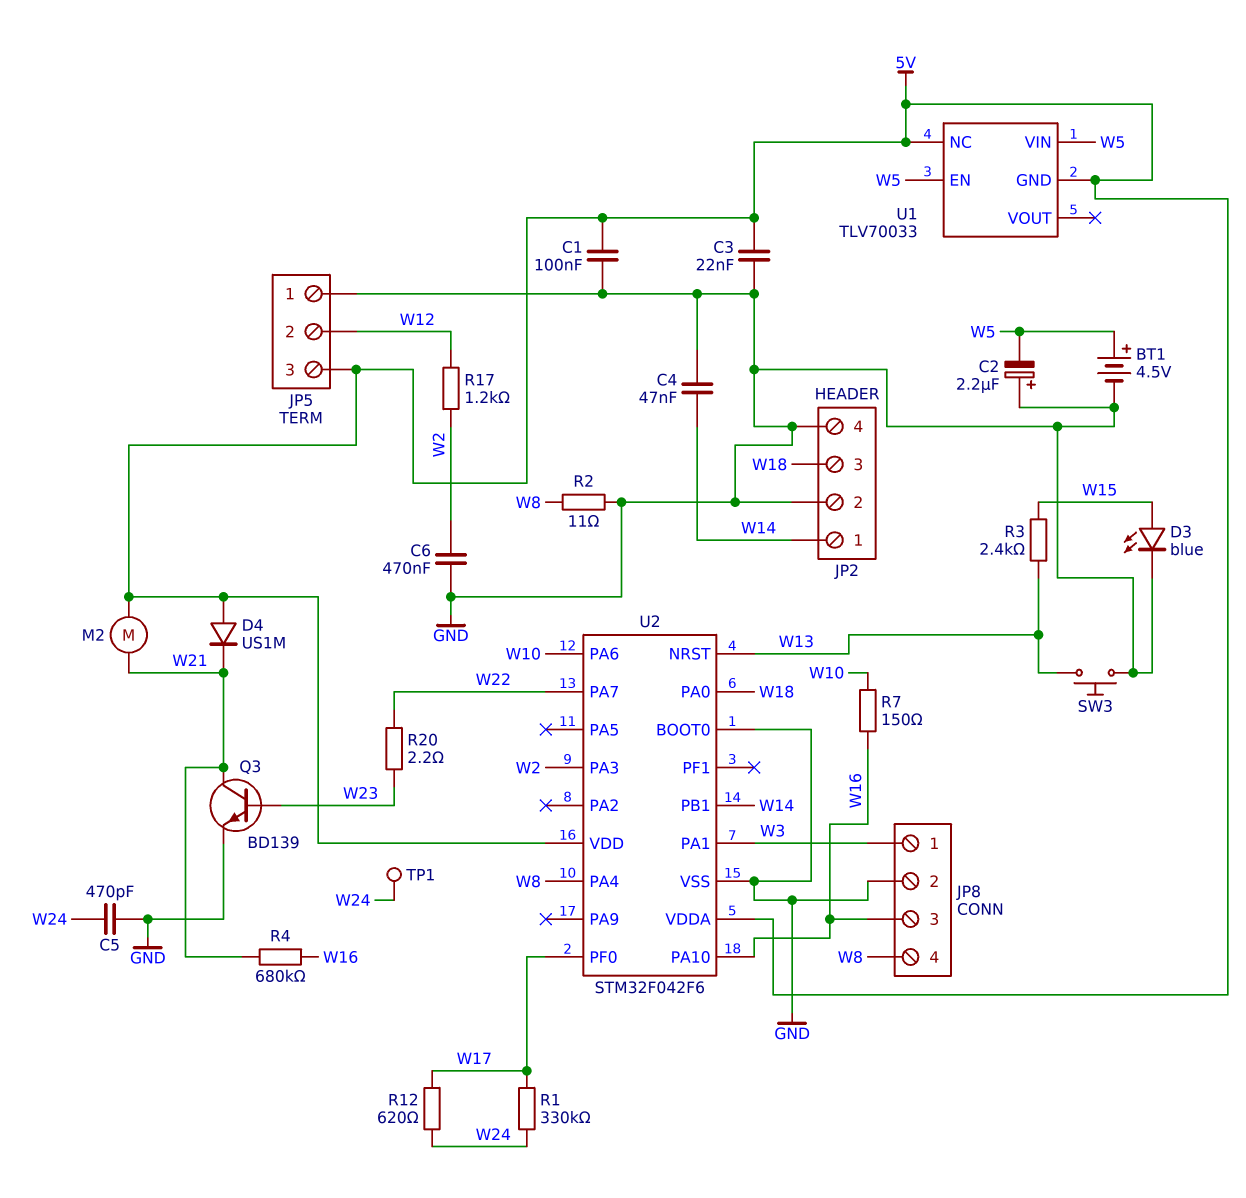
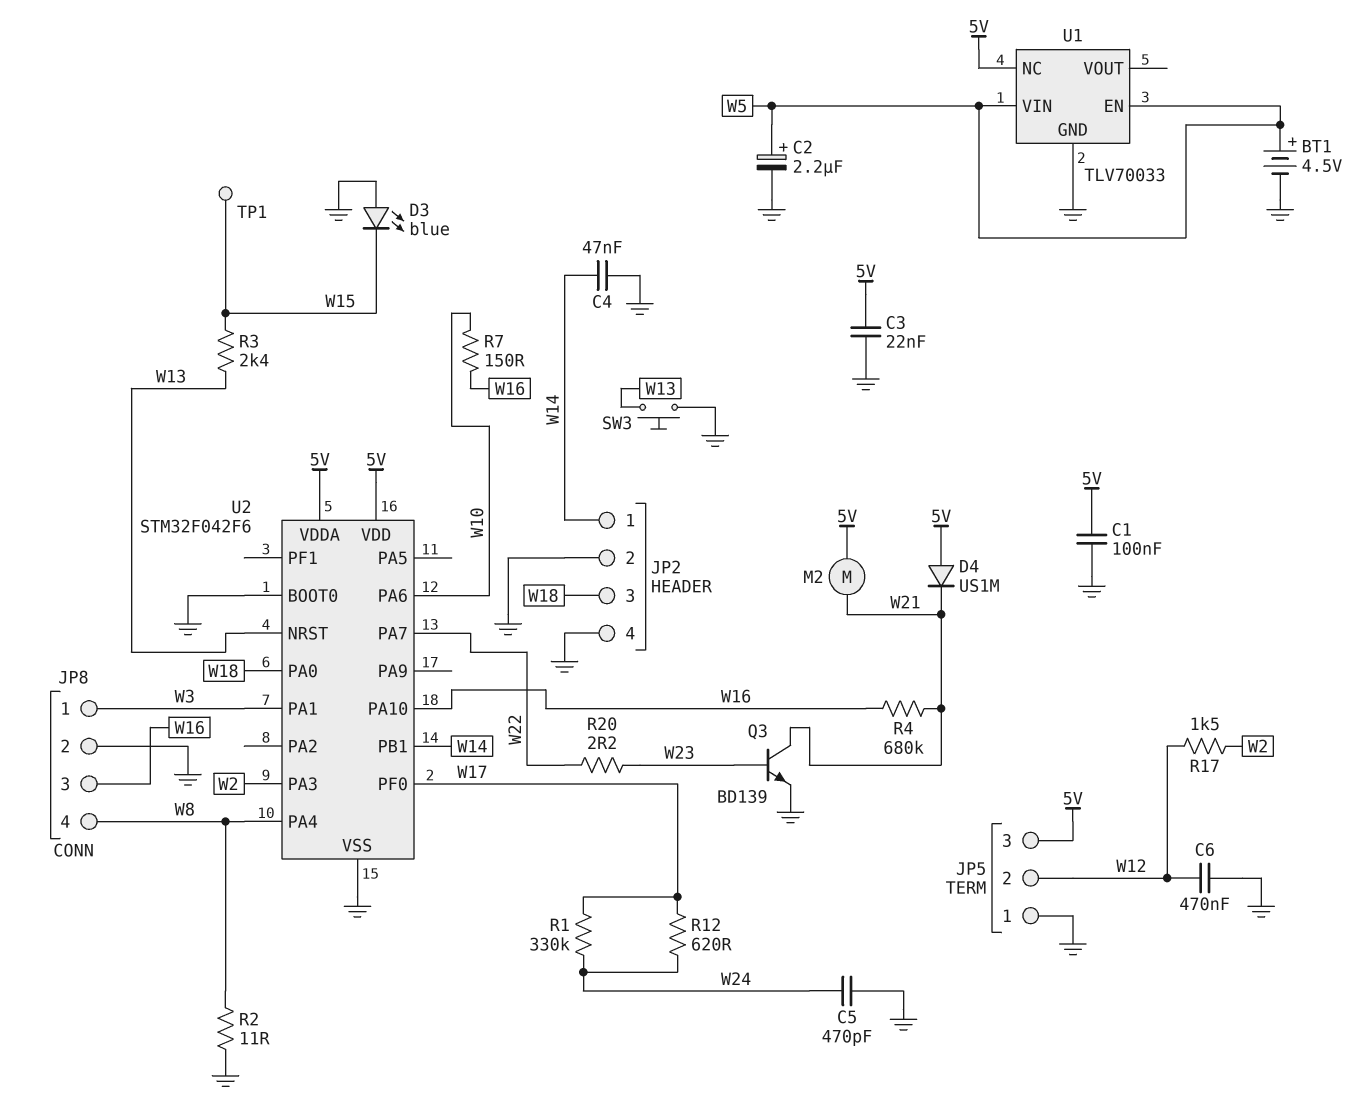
C2: 2.2uF (plus GND, minus W5) -> 2.2uF (plus W5, minus GND)
C6: 470nF (GND, W2) -> 470nF (GND, W12)
D3: LED blue (A W15, K GND) -> LED blue (A GND, K W15)
R17: 1.2k (W2, W12) -> 1.5k (W2, W12)
TP1: test point (W24) -> test point (W15)
U1 pin GND: 5V -> GND

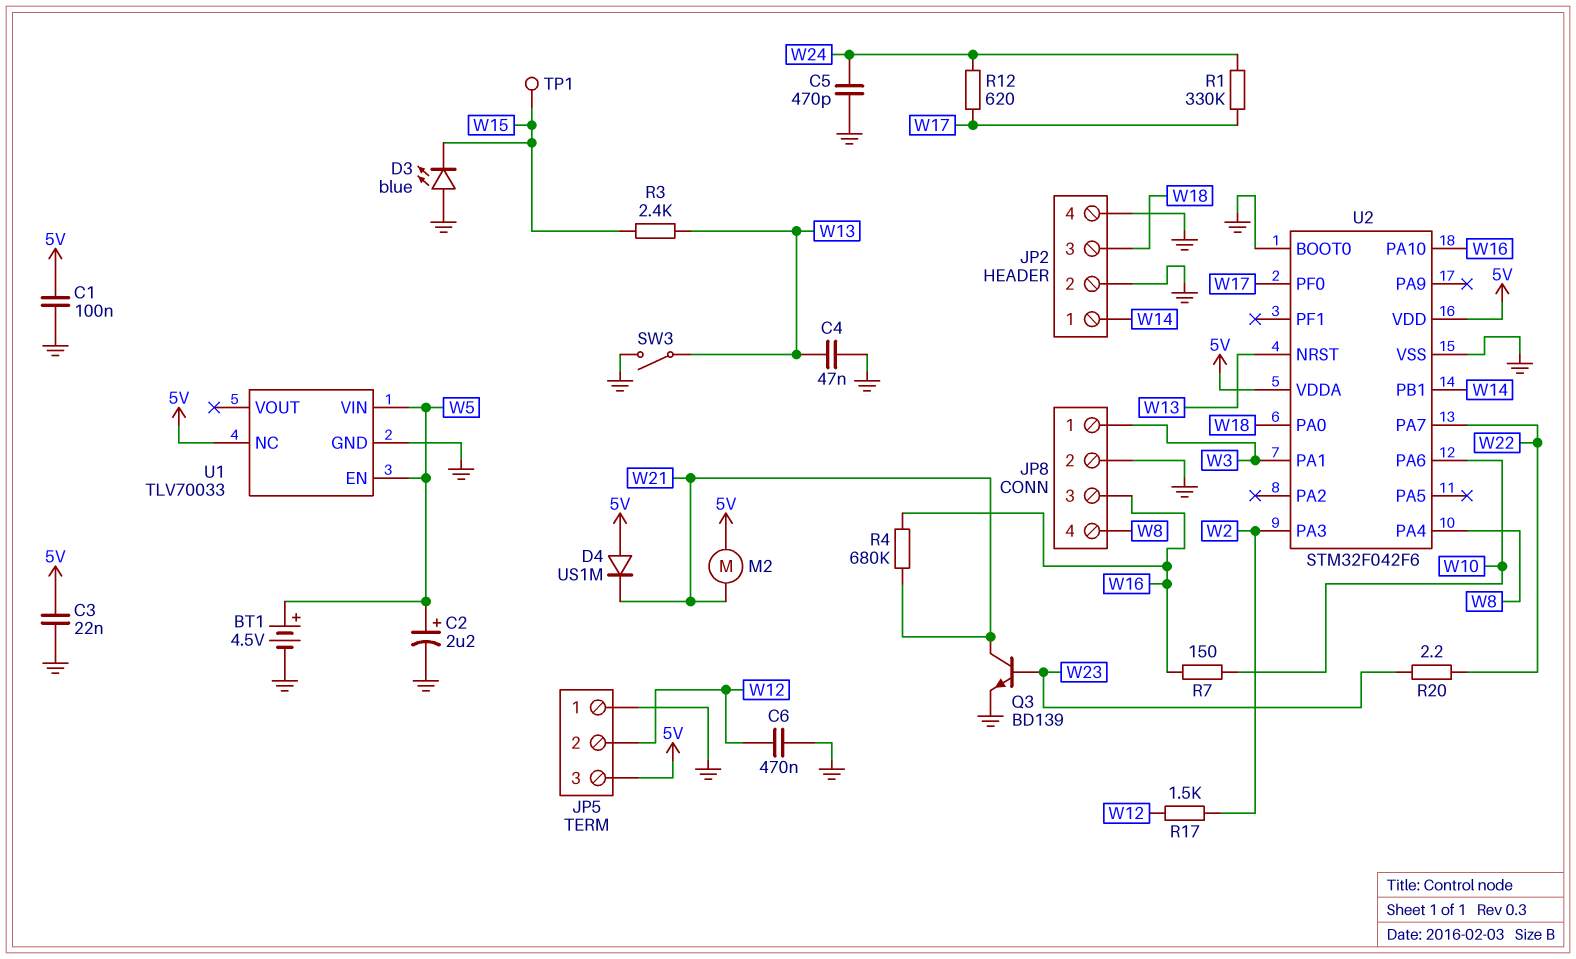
C4: 47nF (GND, W14) -> 47nF (GND, W13)
R2: 11 (GND, W8) -> none
SW3: button (GND, W13) -> switch (GND, W13)

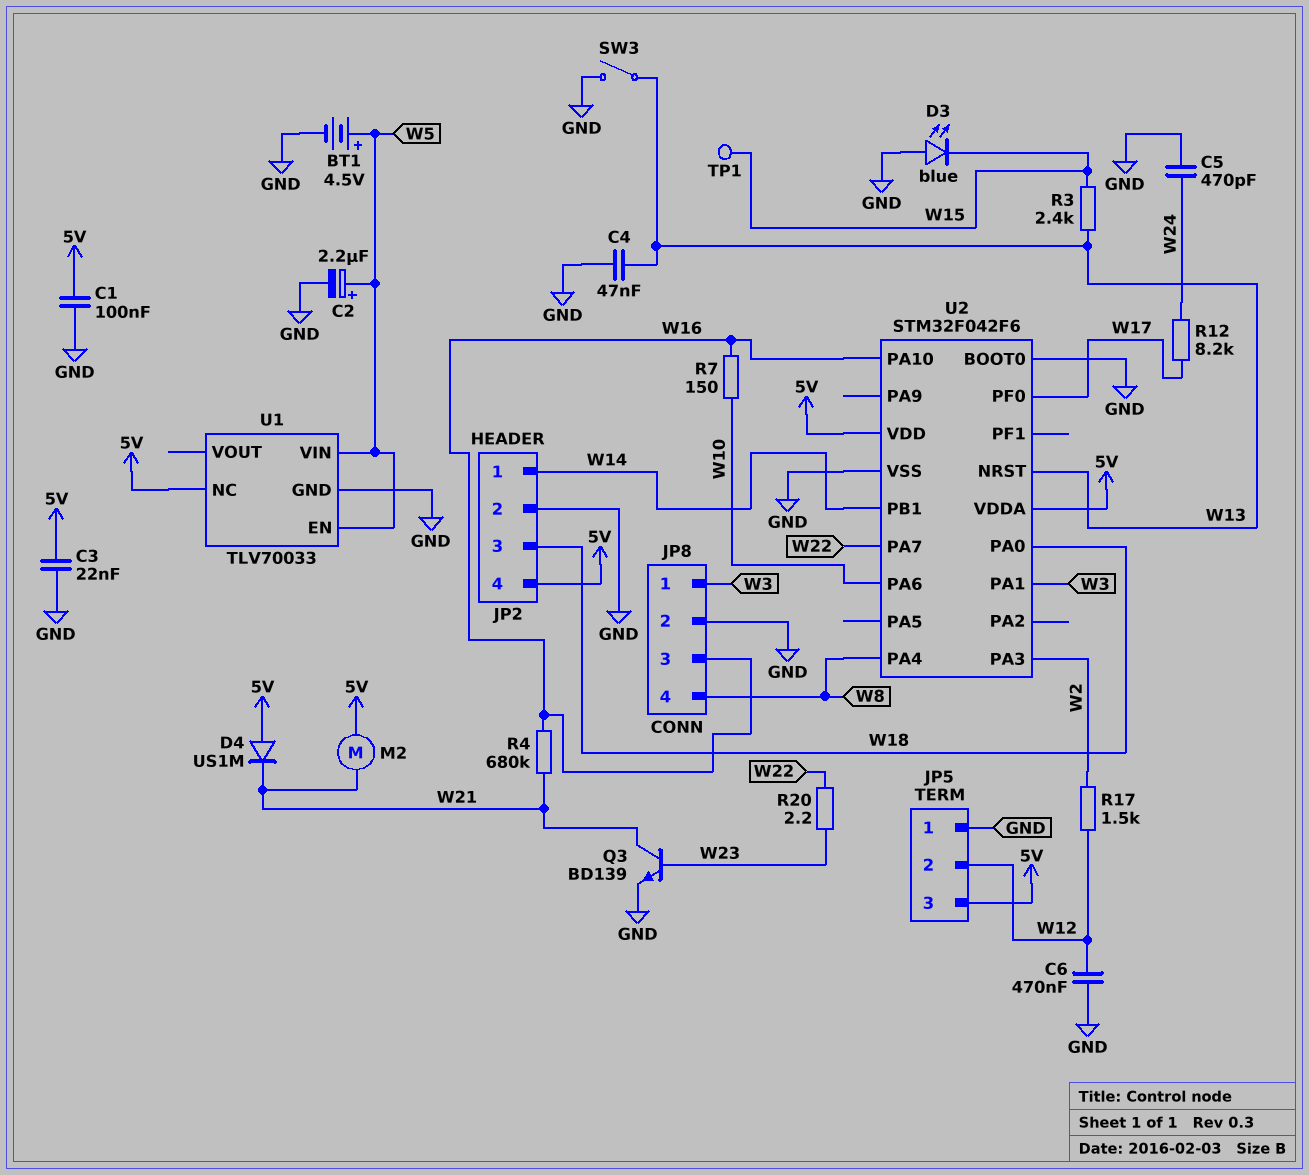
JP2 pin 4: GND -> 5V
R1: 330k (W17, W24) -> none
R12: 620 (W17, W24) -> 8.2k (W17, W24)

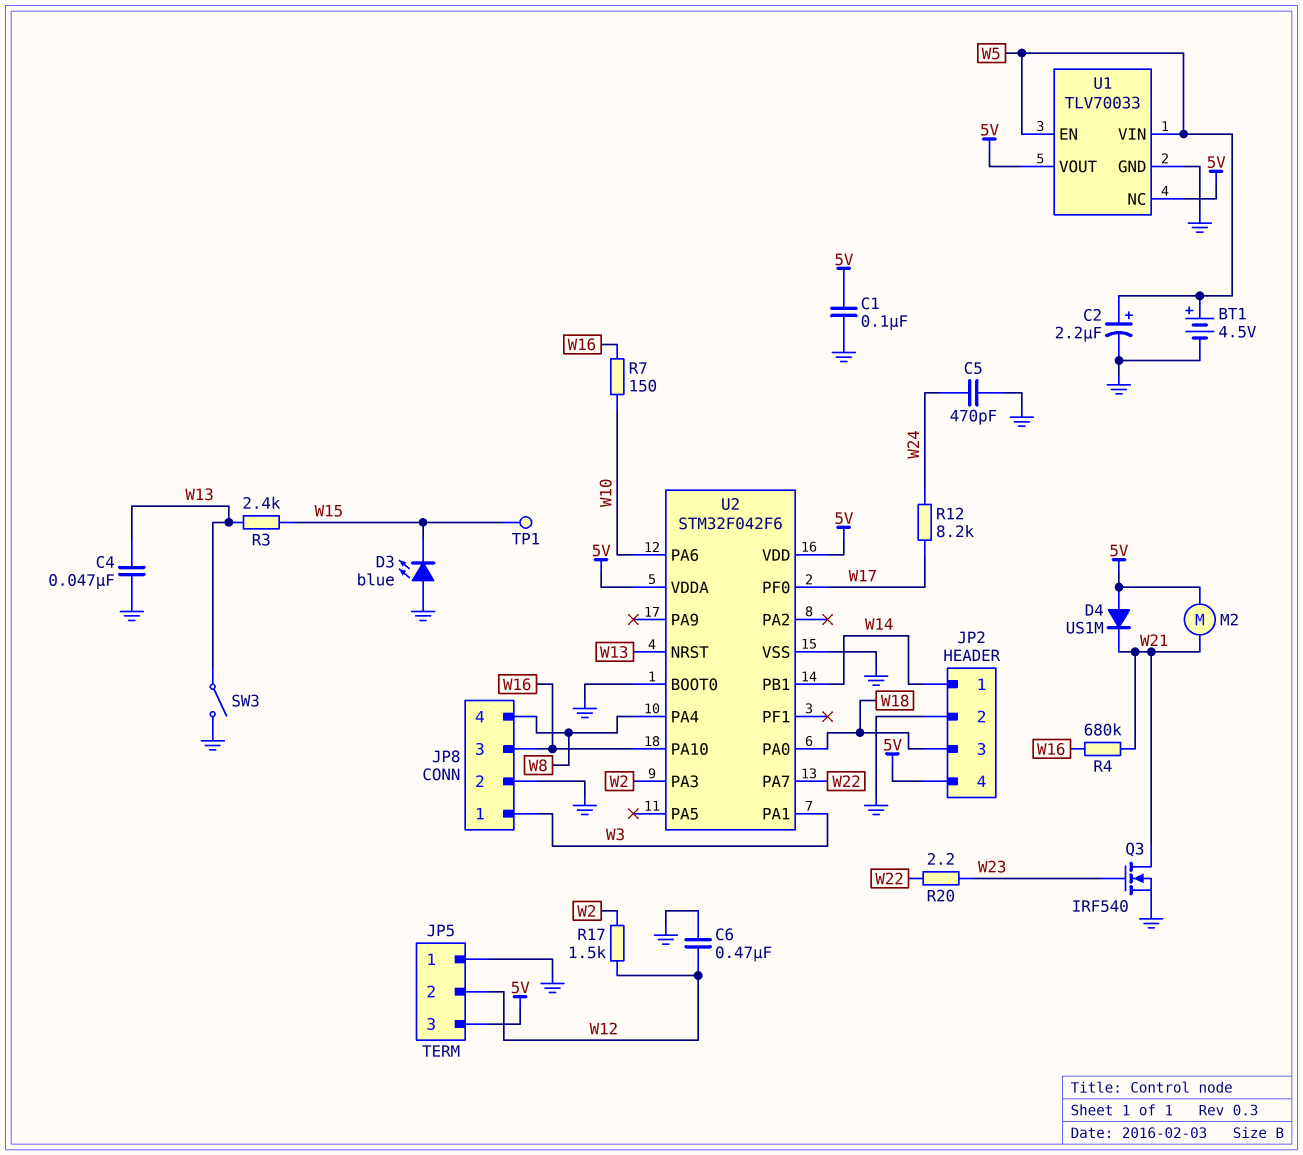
C3: 22nF (5V, GND) -> none
Q3: NPN BD139 (B W23, C W21, E GND) -> NMOS IRF540 (G W23, D W21, S GND)
U1 pin VOUT: none -> 5V

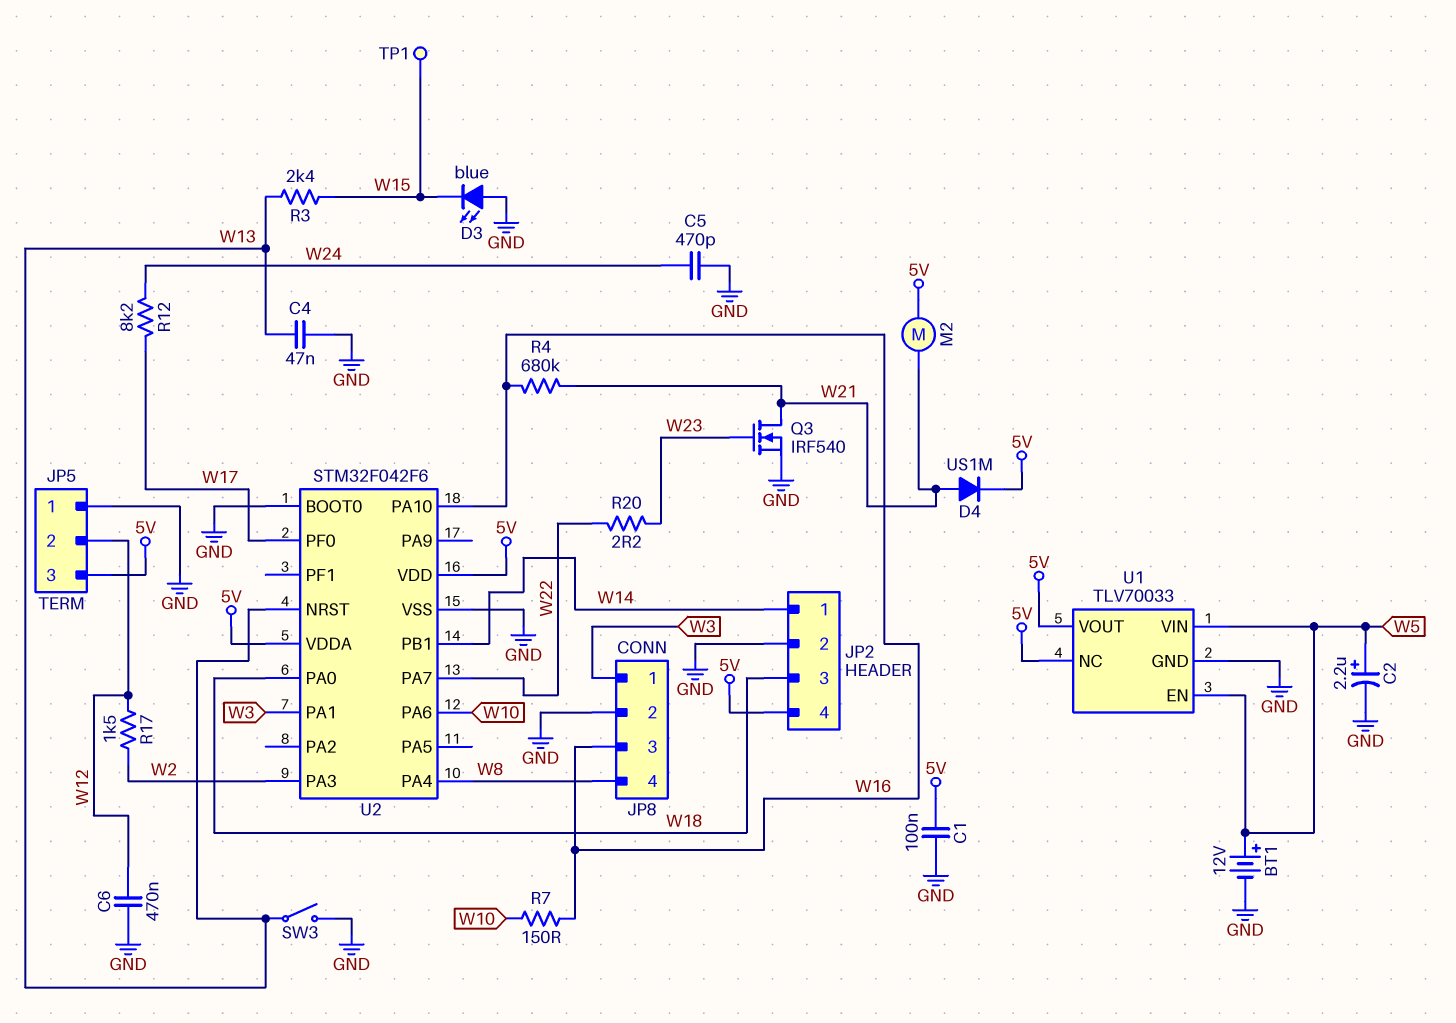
BT1: 4.5V (plus W5, minus GND) -> 12V (plus W5, minus GND)
D4: diode US1M (A 5V, K W21) -> diode US1M (A W21, K 5V)

